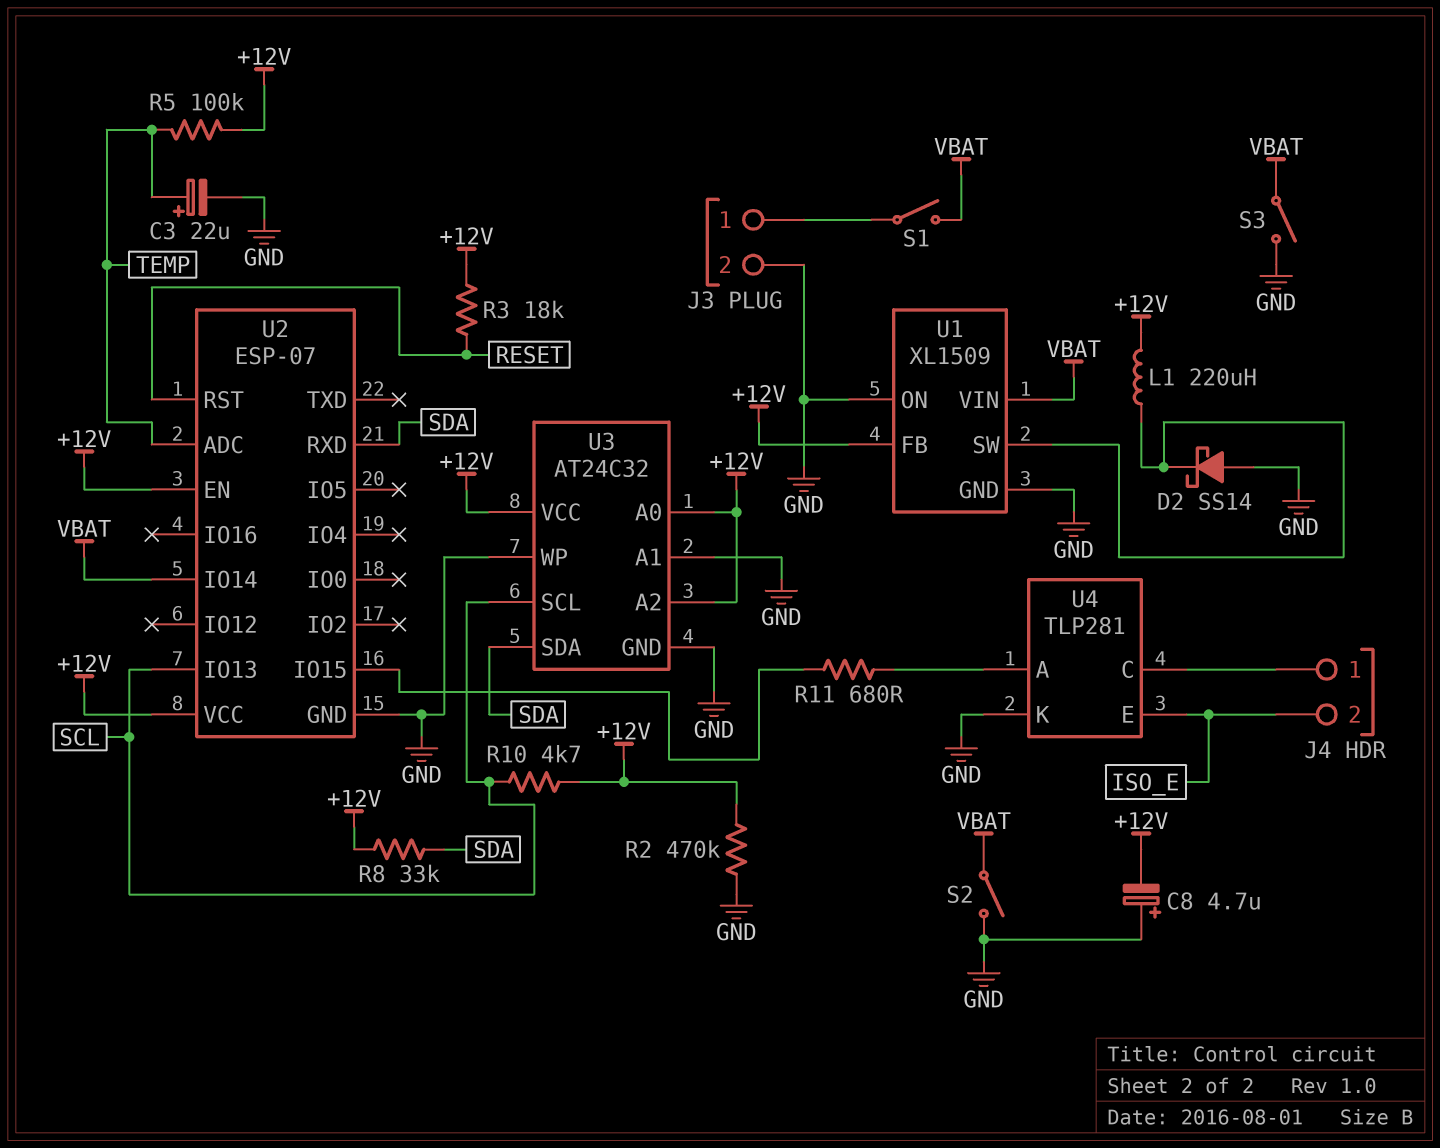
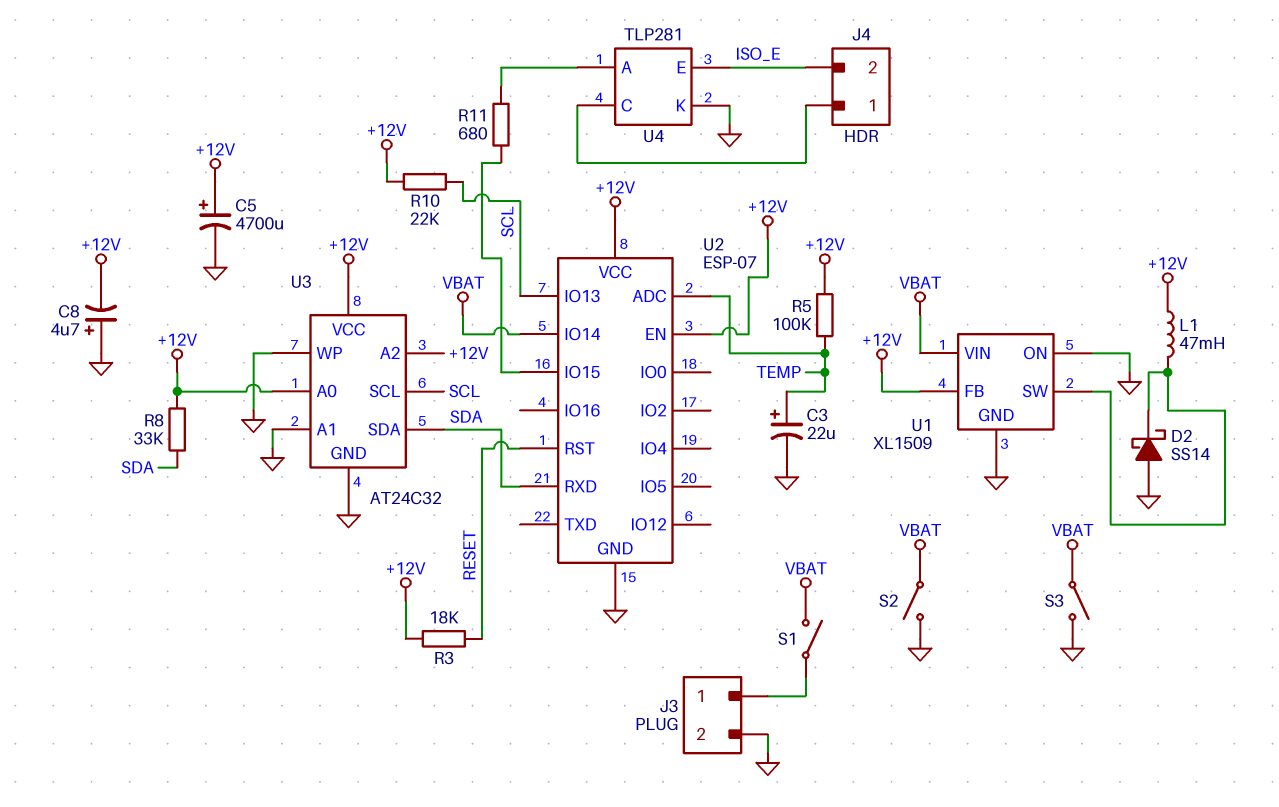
C5: none -> 4700uF (plus +12V, minus GND)
L1: 220uH (+12V, U1/SW) -> 47mH (+12V, U1/SW)
R2: 470k (+12V, GND) -> none
R10: 4.7k (+12V, SCL) -> 22k (+12V, SCL)

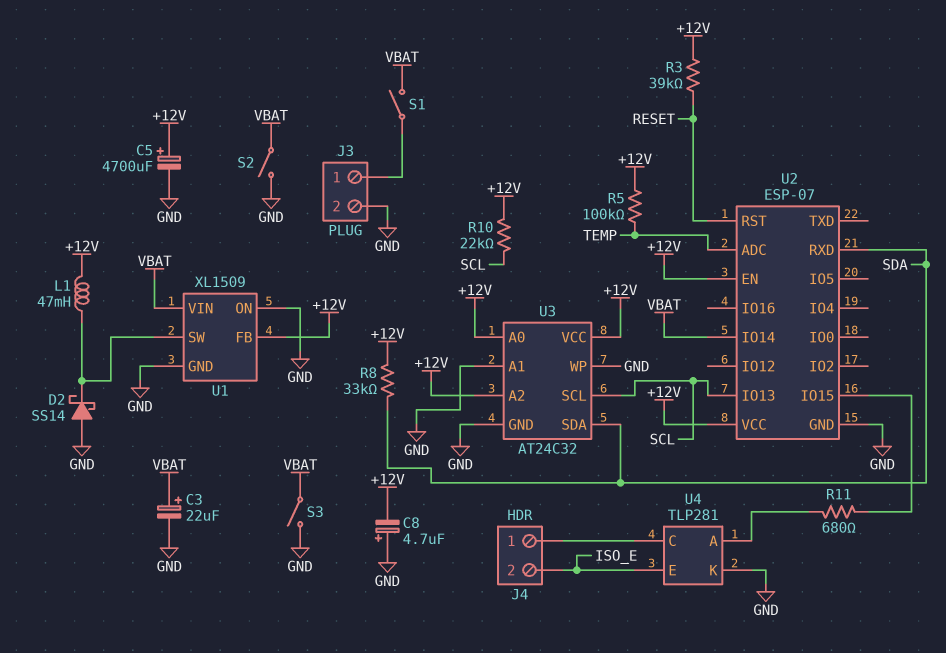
C3: 22uF (plus TEMP, minus GND) -> 22uF (plus VBAT, minus GND)
R3: 18k (+12V, RESET) -> 39k (+12V, RESET)

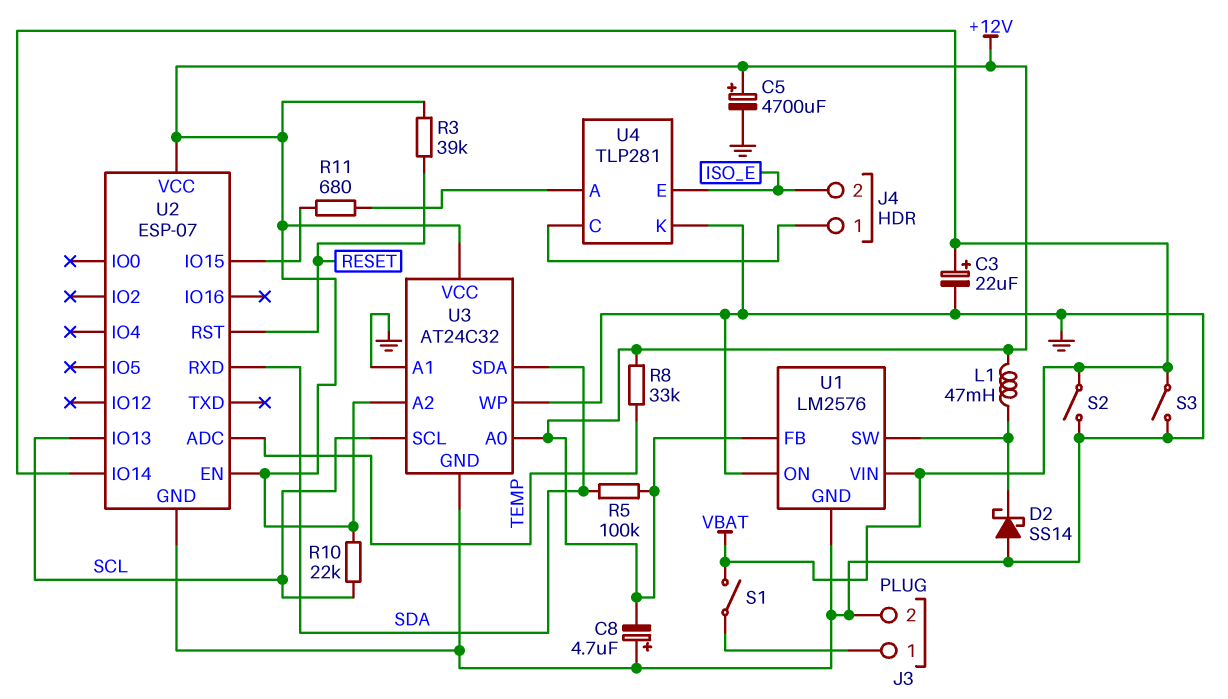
R5: 100k (+12V, TEMP) -> 100k (+12V, SDA)
R8: 33k (+12V, SDA) -> 33k (+12V, TEMP)
U1: XL1509 -> LM2576

